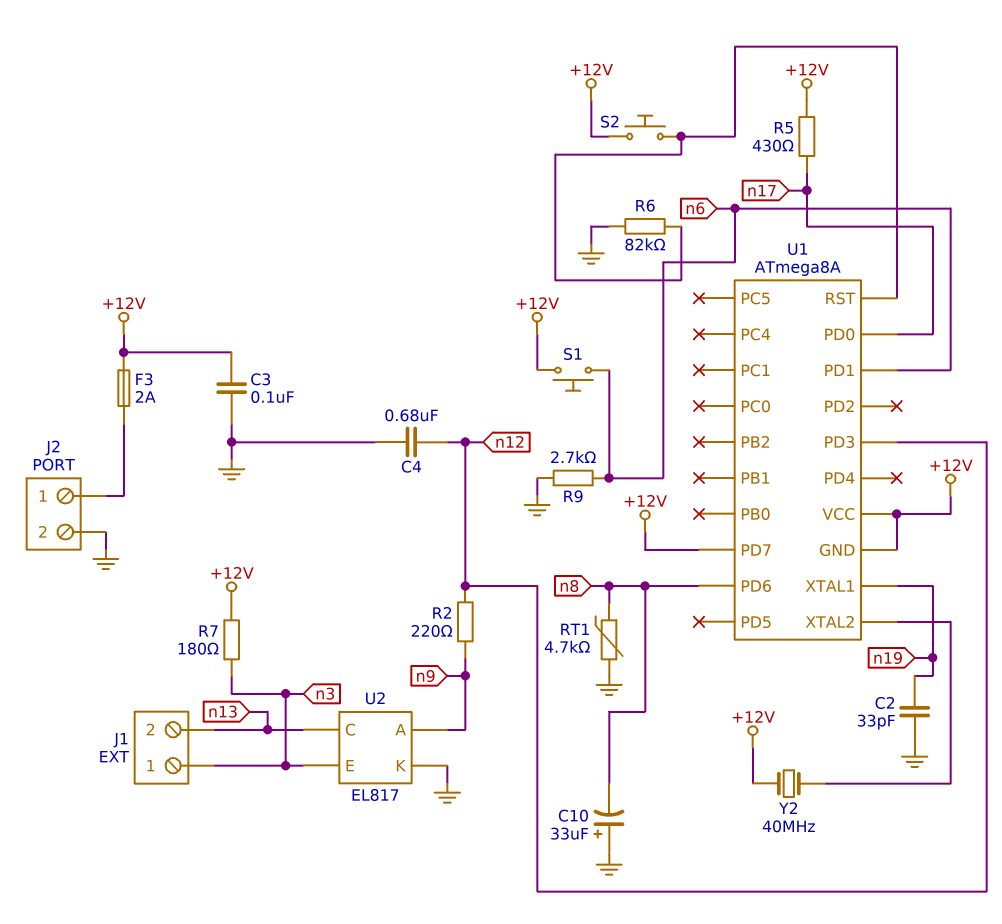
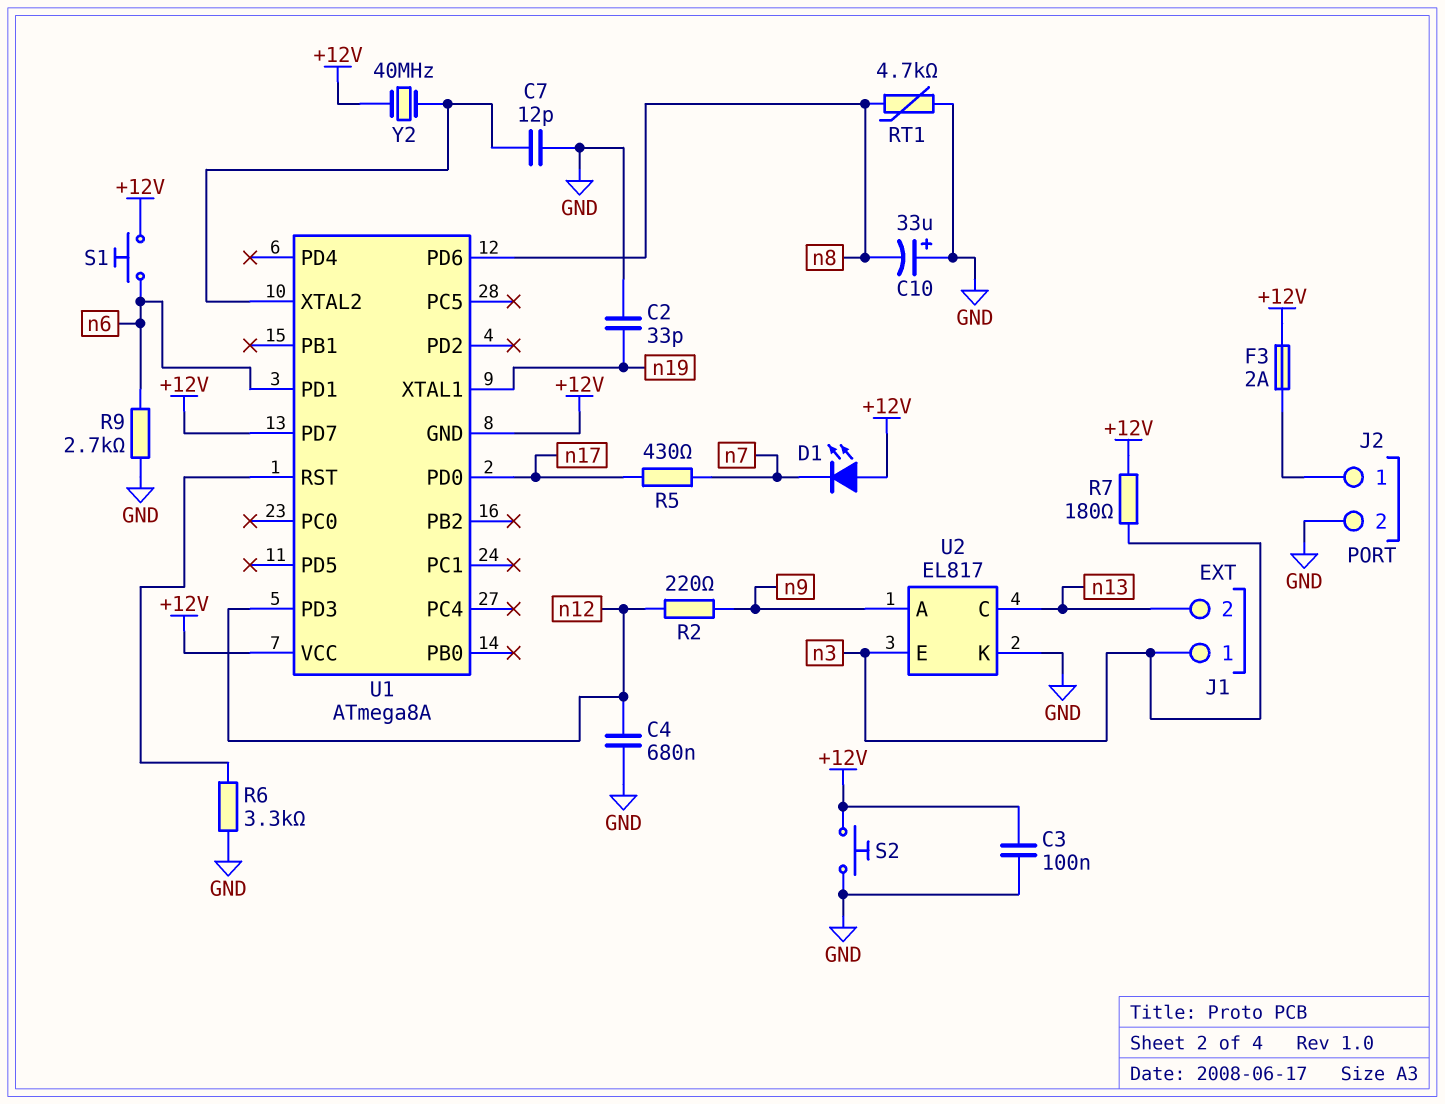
C7: none -> 12pF (GND, U1/XTAL2)
D1: none -> LED (A +12V, K n7)
R5: 430 (+12V, n17) -> 430 (n7, n17)
R6: 82k (GND, U1/RST) -> 3.3k (GND, U1/RST)
S2: button (+12V, U1/RST) -> button (+12V, GND)

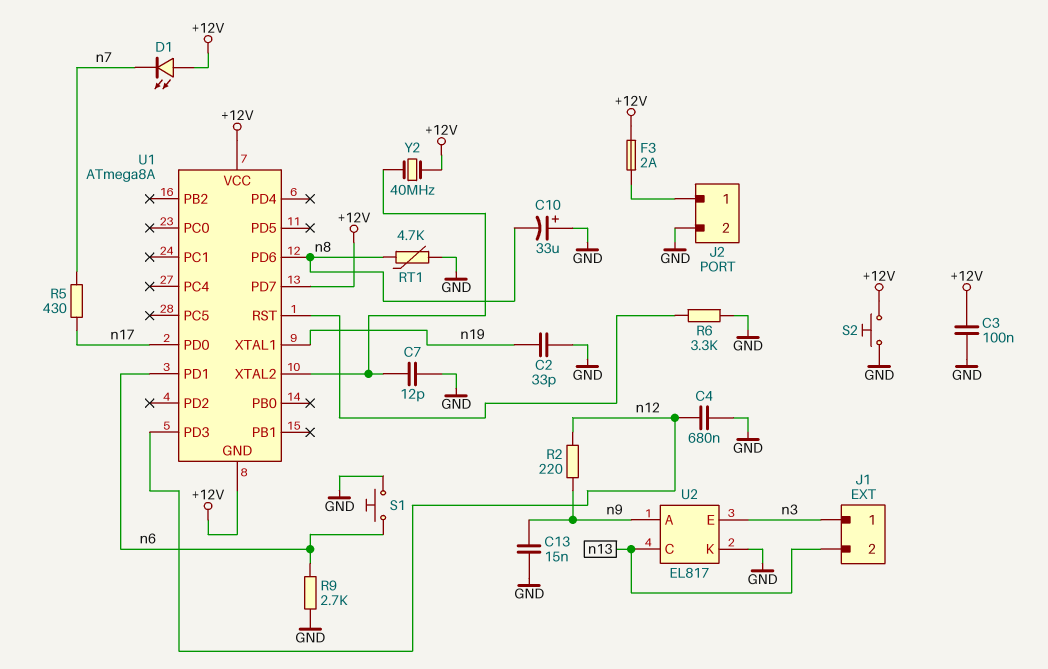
C13: none -> 15nF (GND, n9)
R7: 180 (+12V, n3) -> none
S1: button (+12V, n6) -> button (GND, n6)

